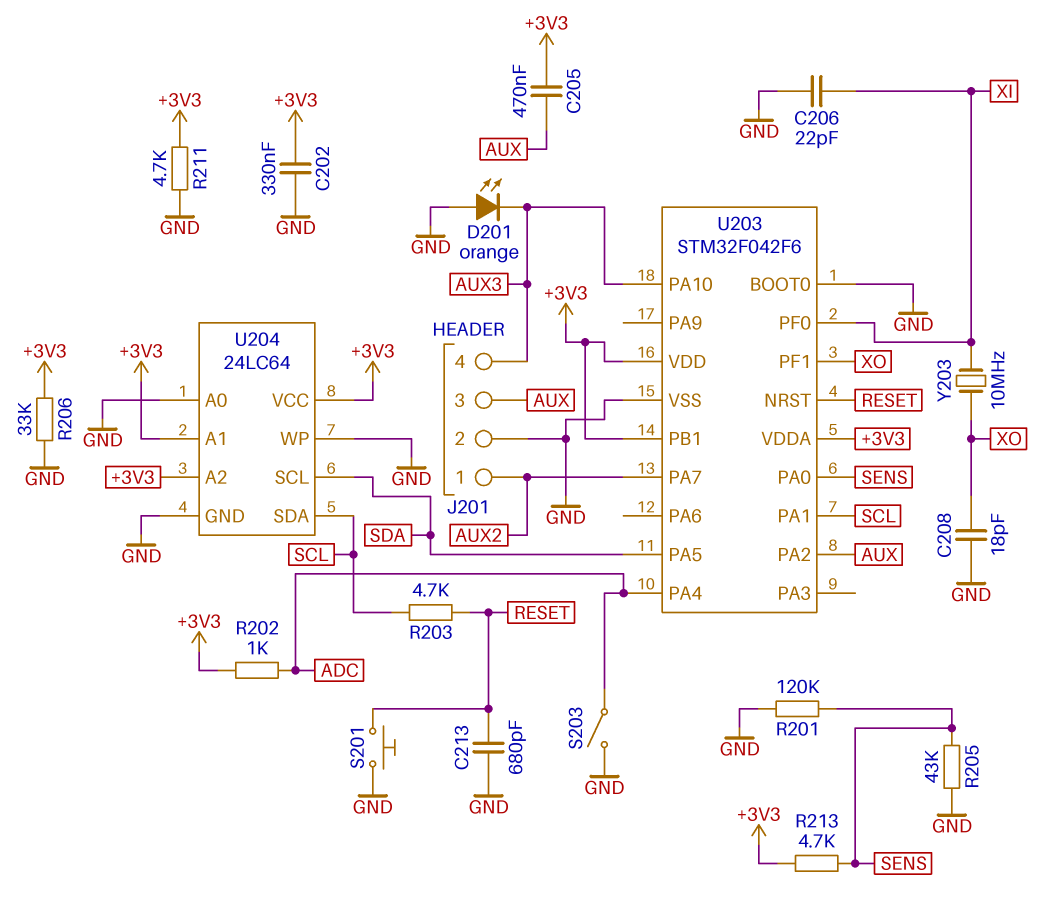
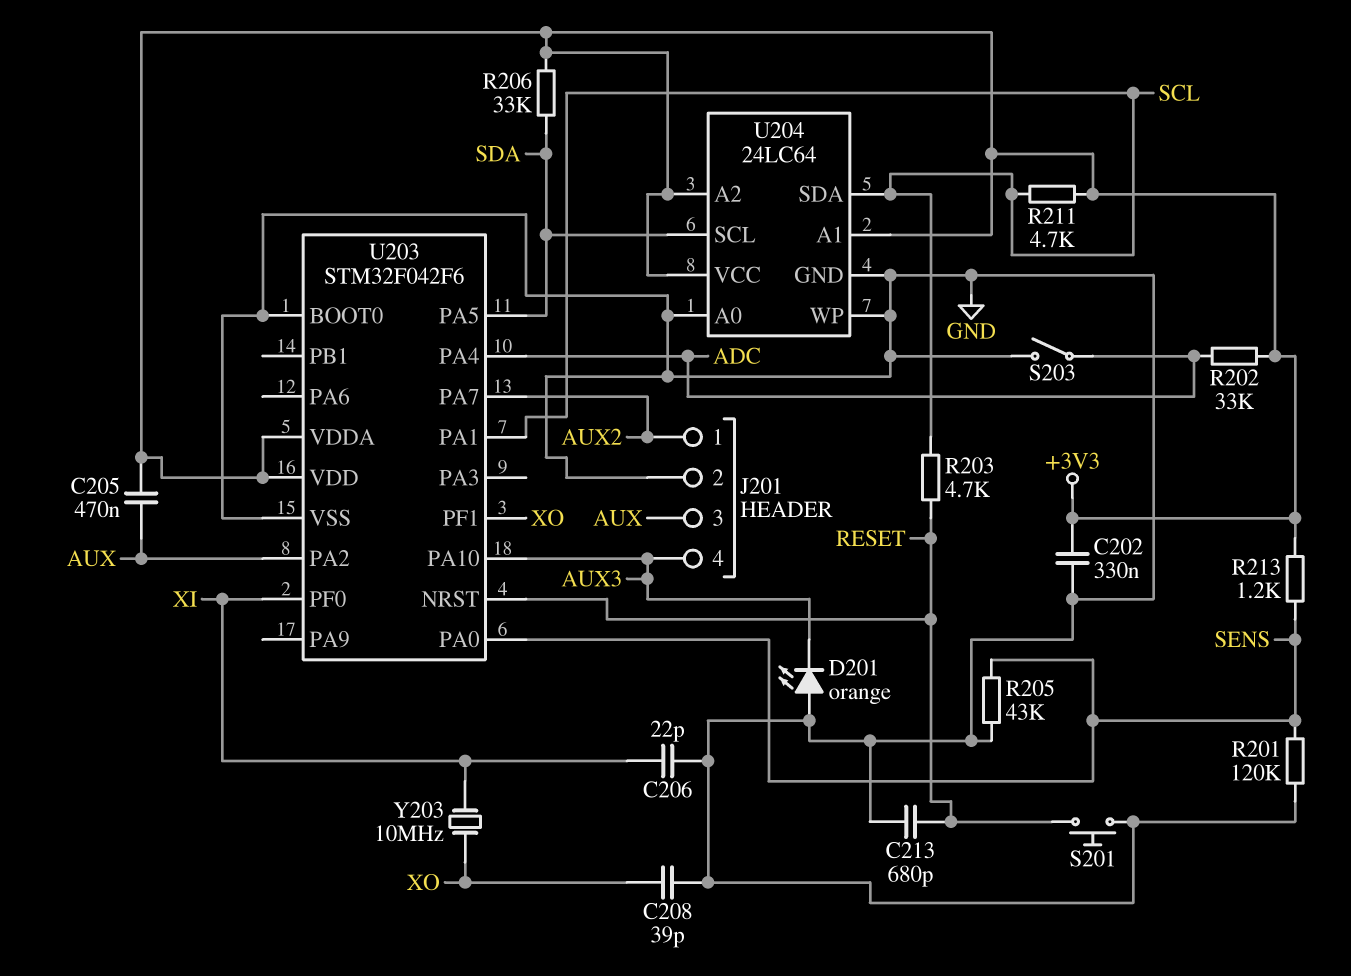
C208: 18pF (GND, XO) -> 39pF (GND, XO)
R202: 1k (+3V3, ADC) -> 33k (+3V3, ADC)
R206: 33k (+3V3, GND) -> 33k (+3V3, SDA)
R211: 4.7k (+3V3, GND) -> 4.7k (+3V3, SCL)
R213: 4.7k (+3V3, SENS) -> 1.2k (+3V3, SENS)
U203 pin PB1: +3V3 -> none

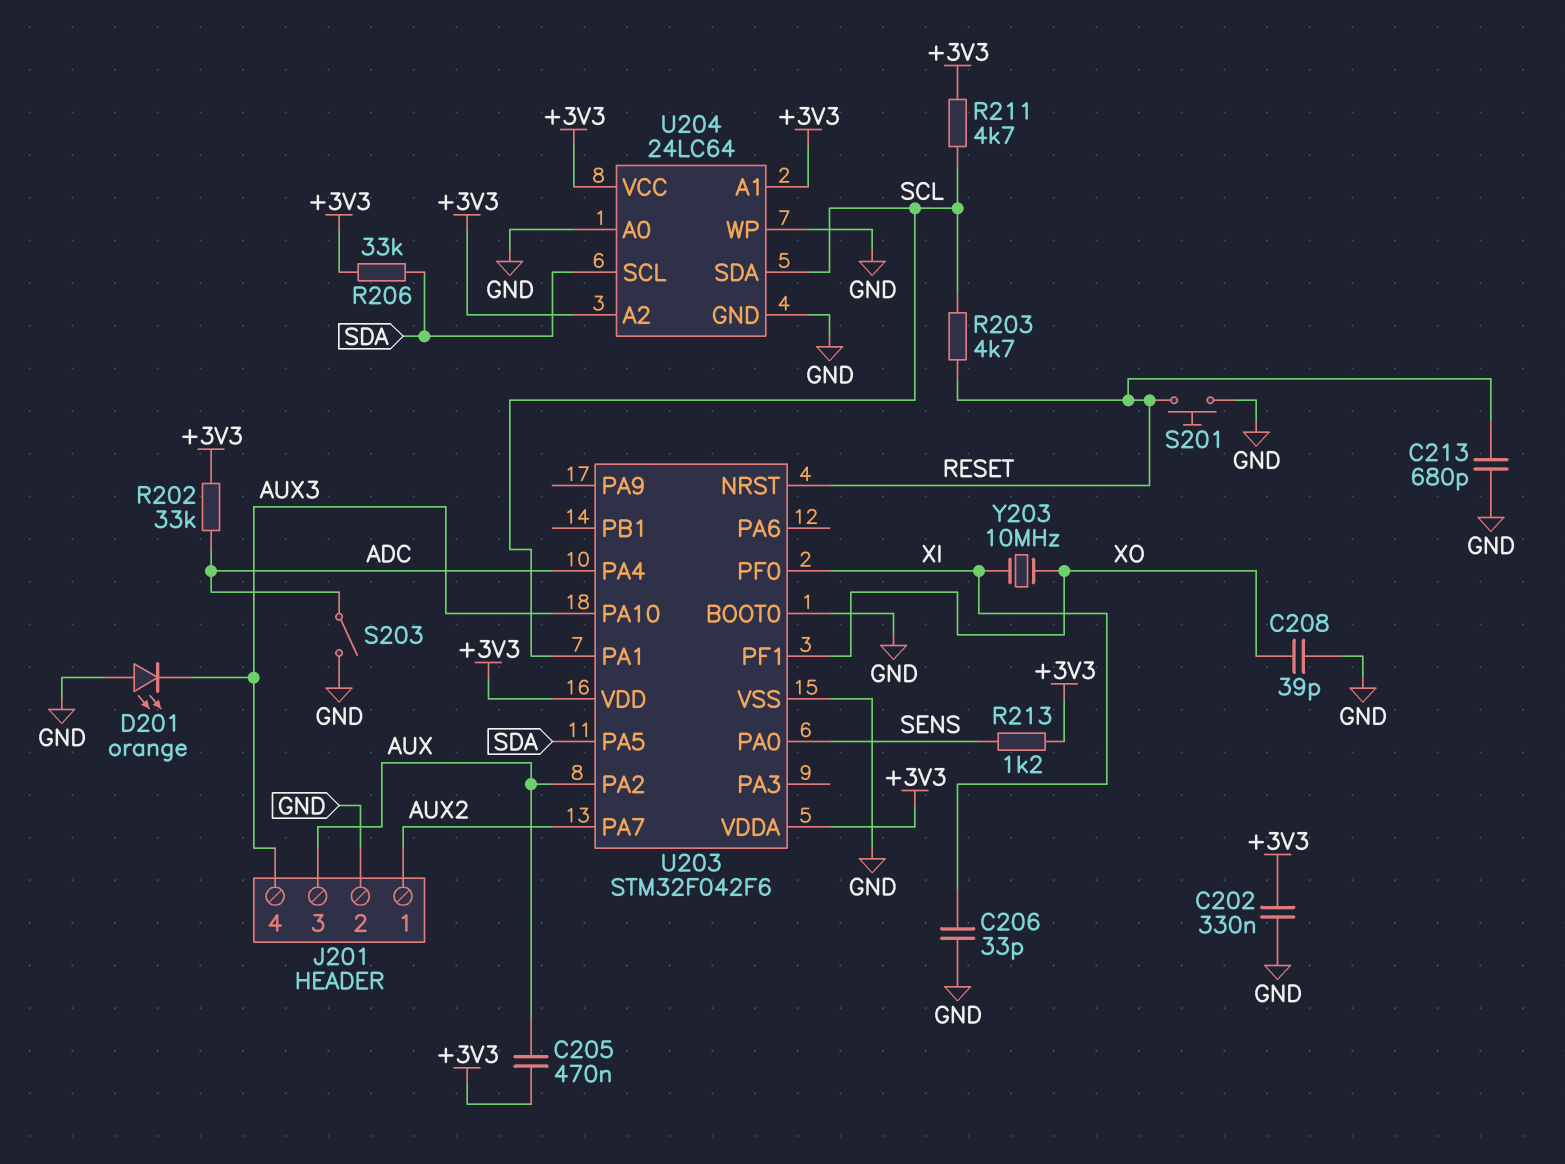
C206: 22pF (GND, XI) -> 33pF (GND, XI)
R201: 120k (GND, SENS) -> none
R205: 43k (GND, SENS) -> none

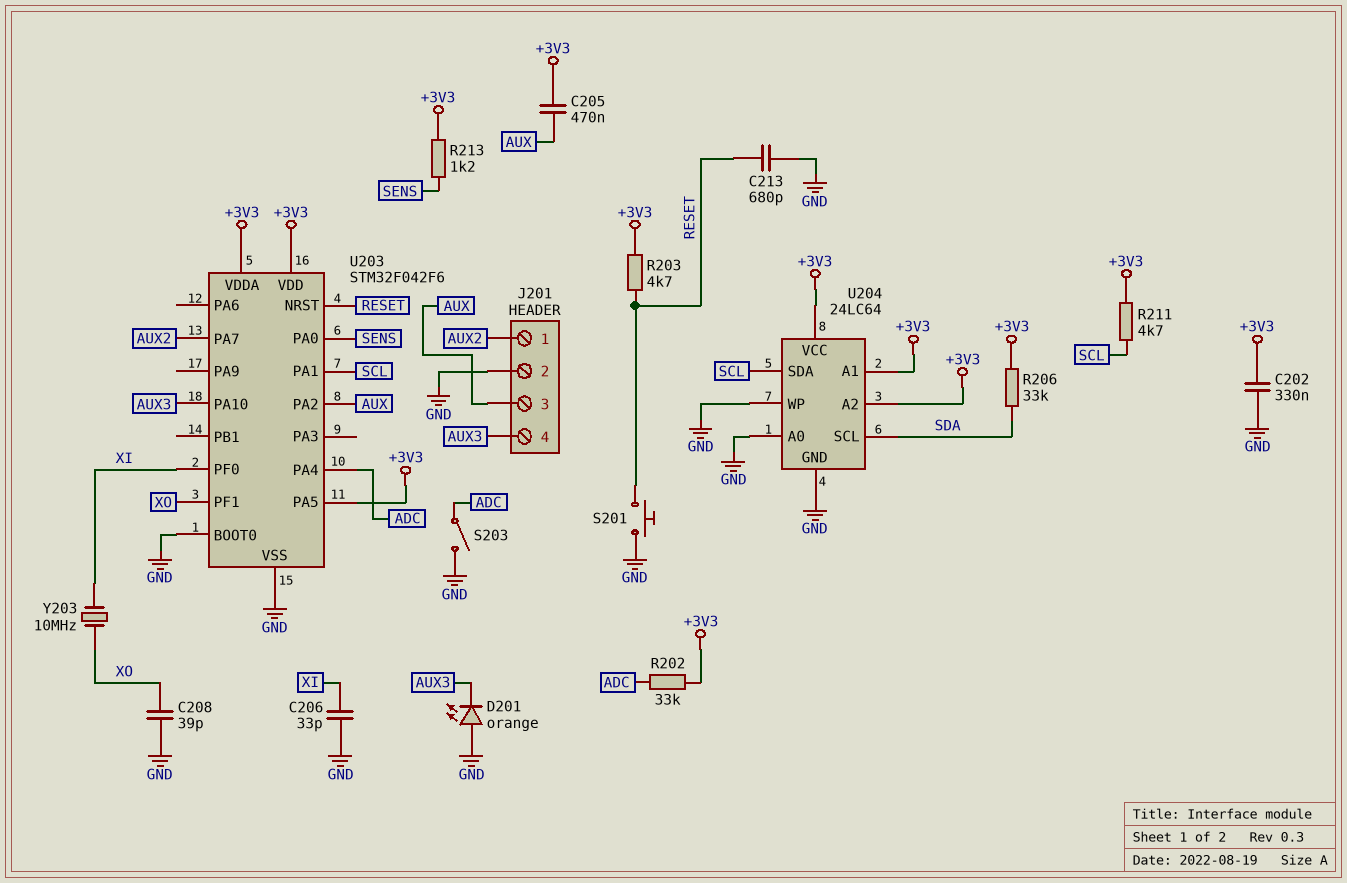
R203: 4.7k (RESET, SCL) -> 4.7k (+3V3, RESET)
U203 pin PA5: SDA -> +3V3

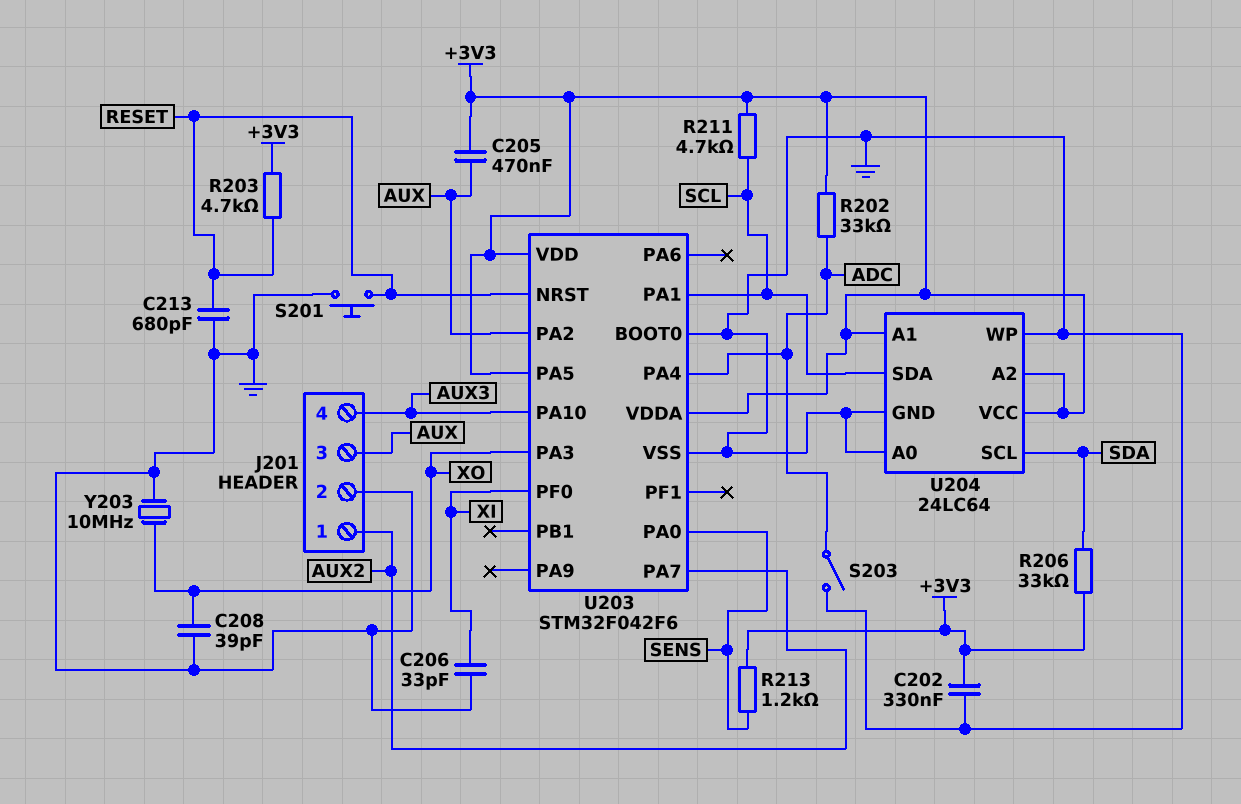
D201: LED orange (A GND, K AUX3) -> none
U203 pin PA3: none -> XO
U203 pin PF1: XO -> none
Y203: 10MHz (XI, XO) -> 10MHz (GND, XO)

